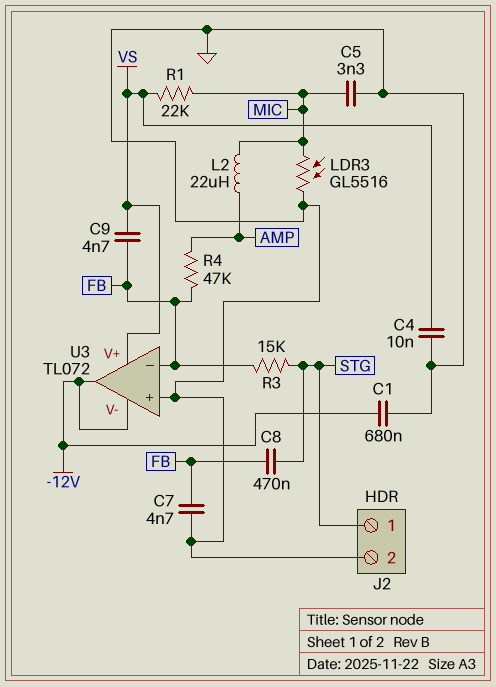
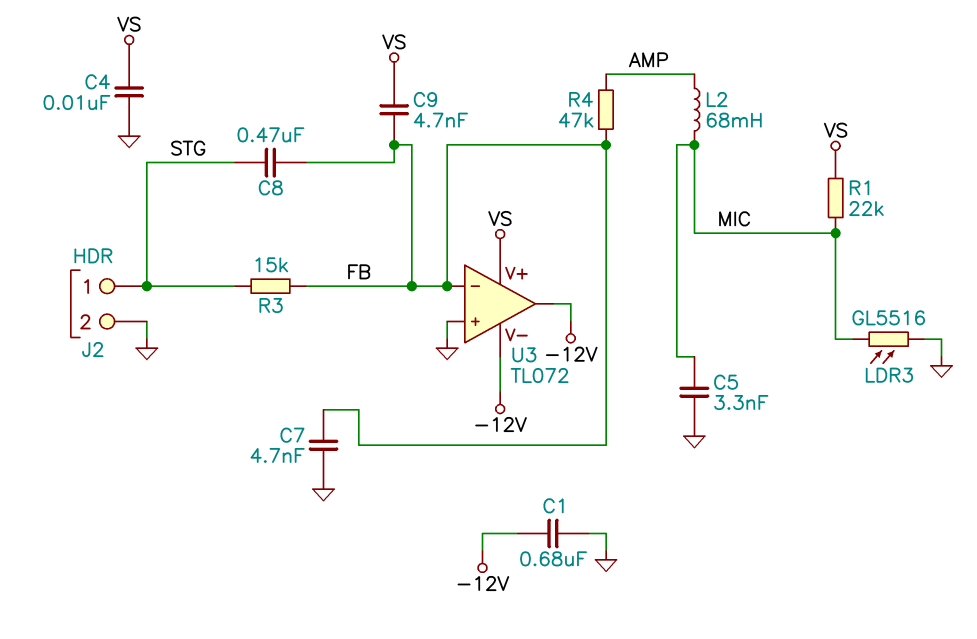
L2: 22uH (AMP, MIC) -> 68mH (AMP, MIC)

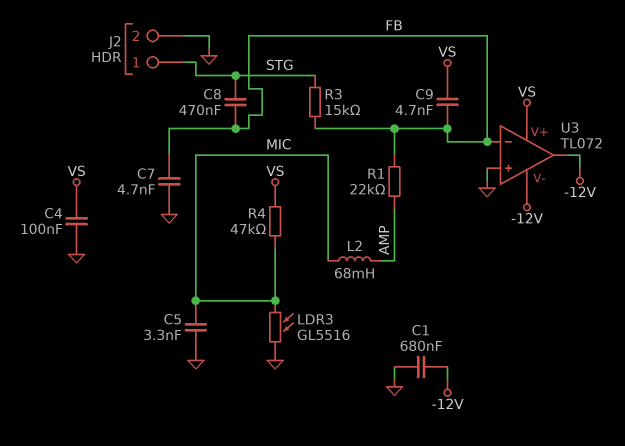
C4: 10nF (GND, VS) -> 100nF (GND, VS)
R1: 22k (MIC, VS) -> 22k (AMP, FB)
R4: 47k (AMP, FB) -> 47k (MIC, VS)

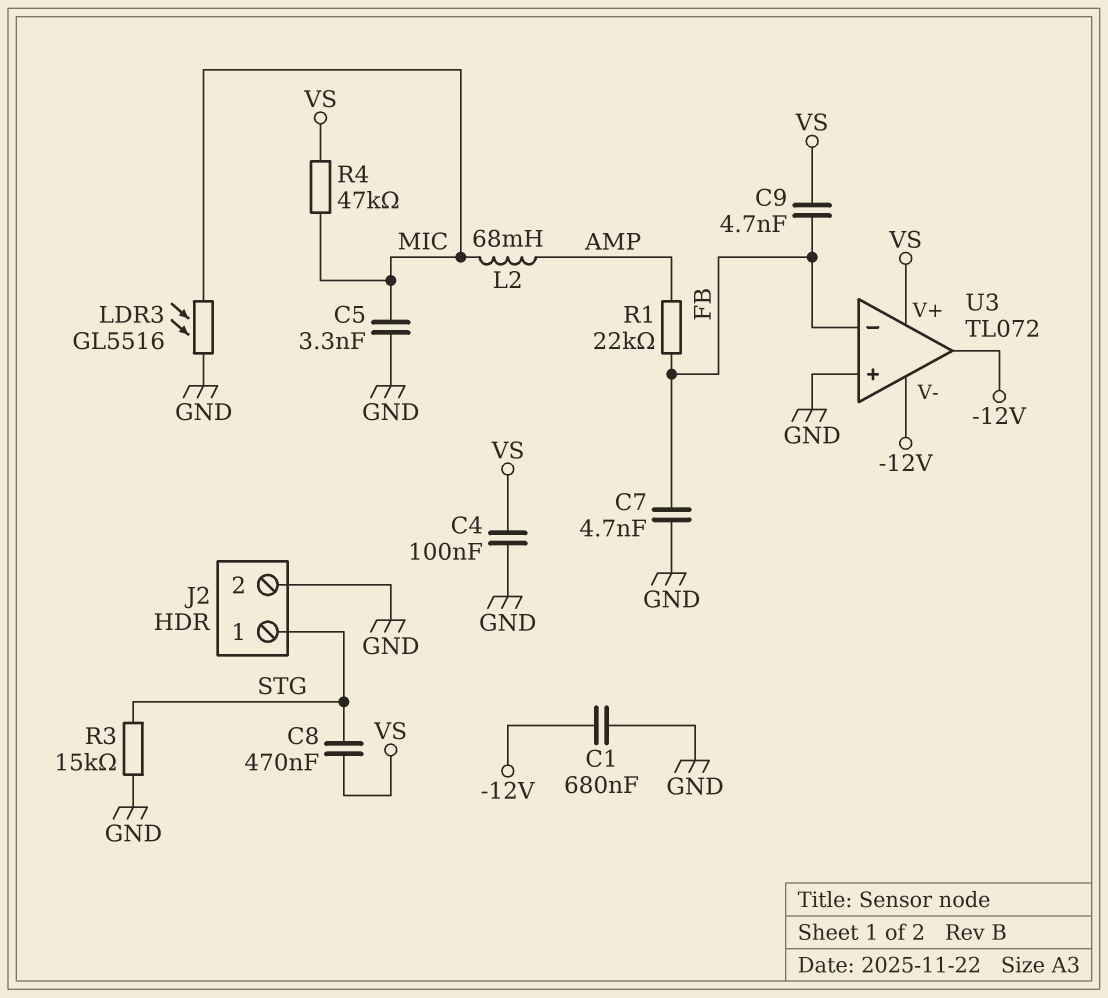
C8: 470nF (FB, STG) -> 470nF (STG, VS)
R3: 15k (FB, STG) -> 15k (GND, STG)

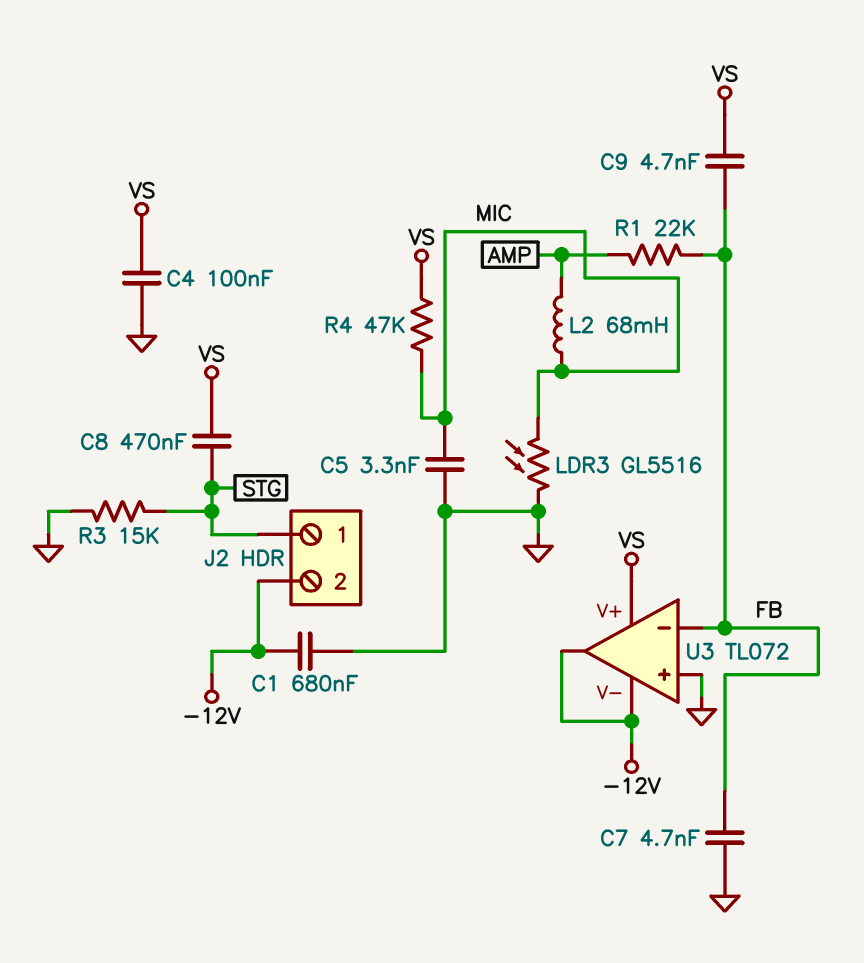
J2 pin 2: GND -> -12V

